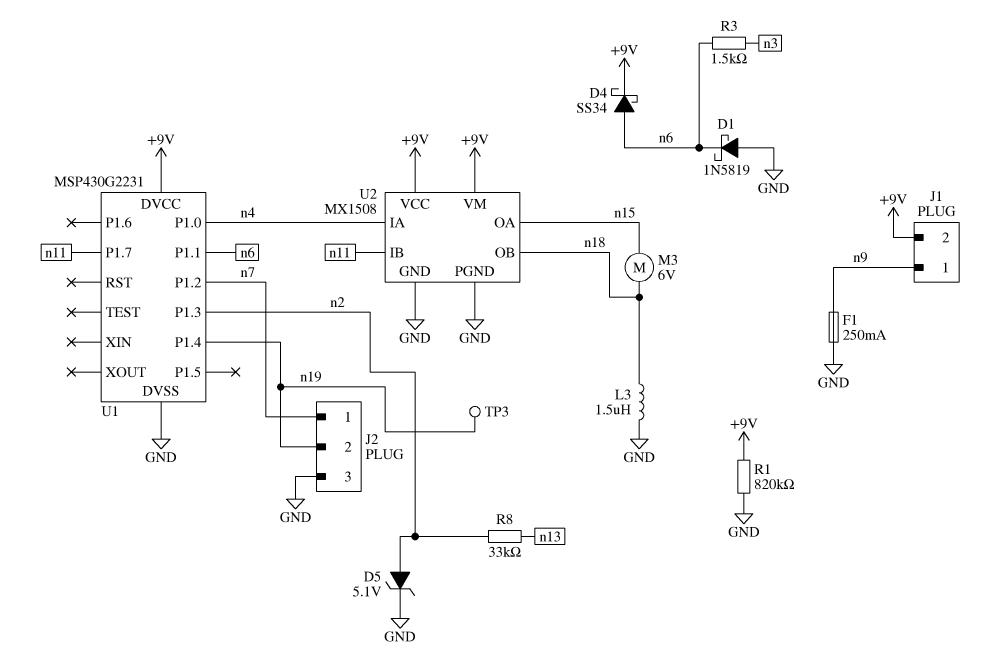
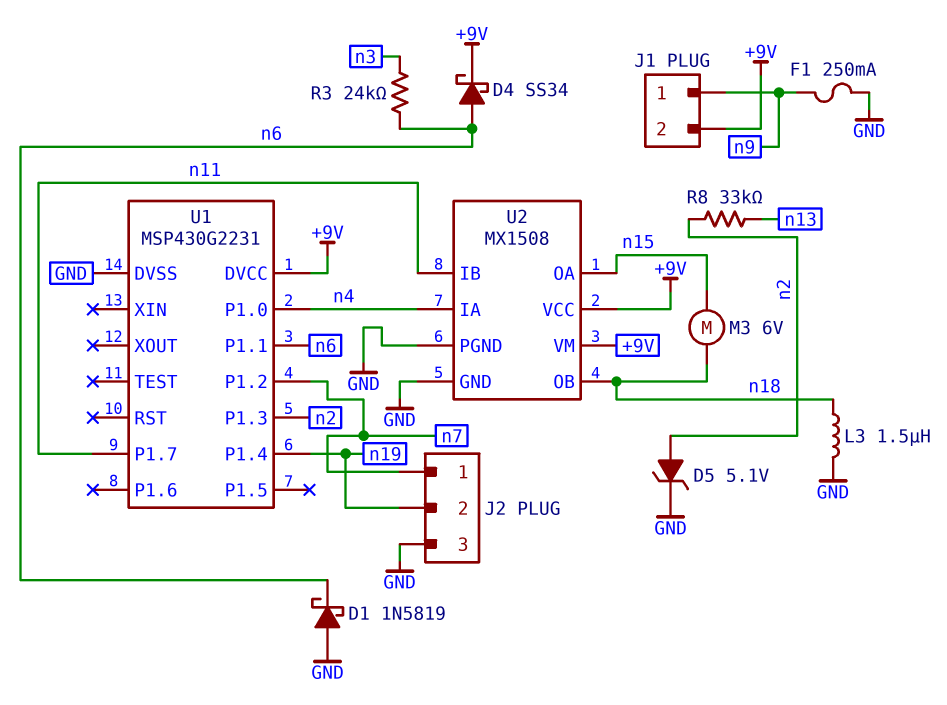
R1: 820k (+9V, GND) -> none
R3: 1.5k (n3, n6) -> 24k (n3, n6)
TP3: test point (n19) -> none

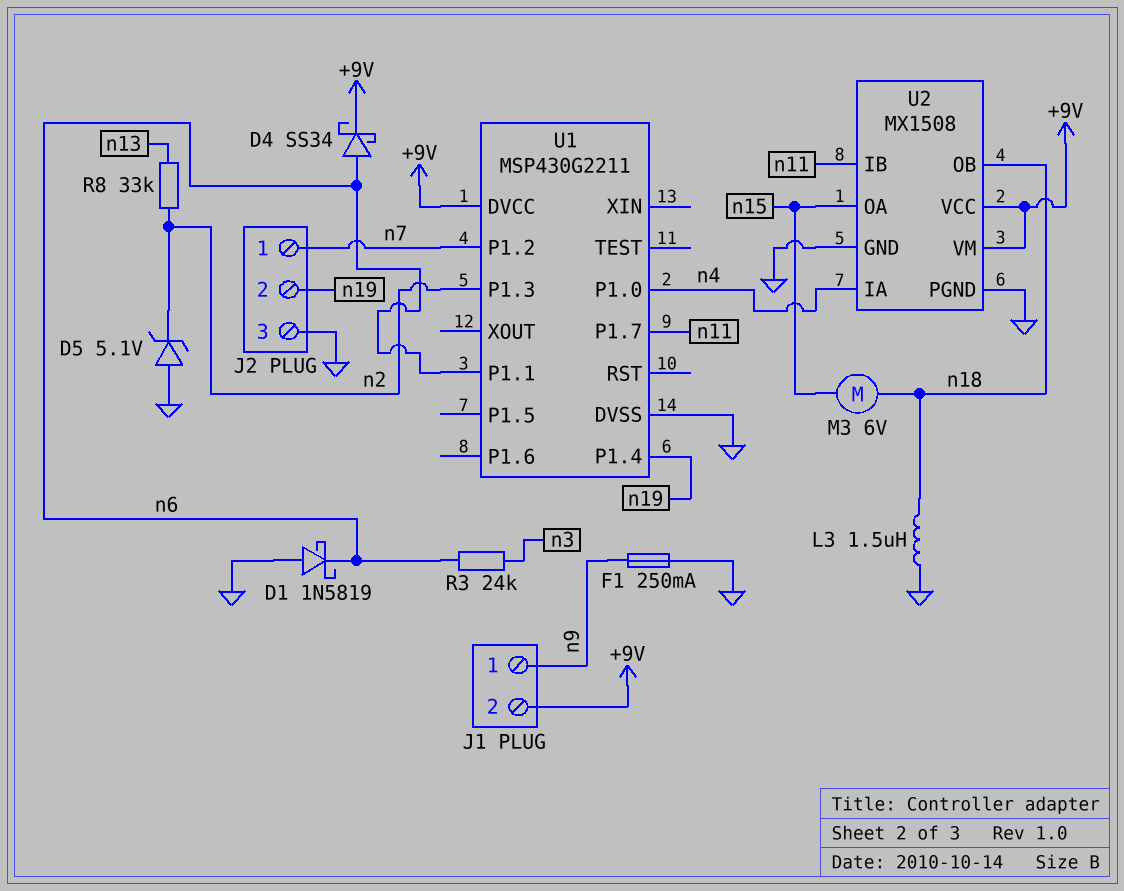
D5: zener 5.1V (A n2, K GND) -> zener 5.1V (A GND, K n2)
U1: MSP430G2231 -> MSP430G2211

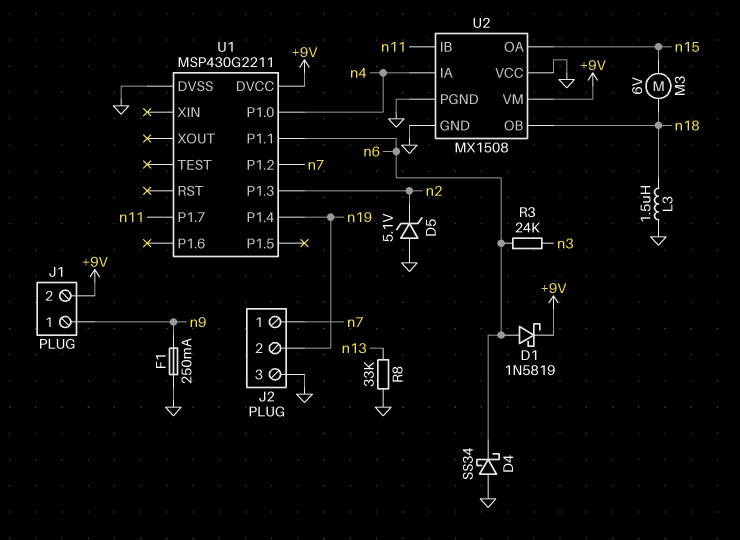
D1: schottky 1N5819 (A GND, K n6) -> schottky 1N5819 (A n6, K +9V)
D4: schottky SS34 (A n6, K +9V) -> schottky SS34 (A GND, K n6)
R8: 33k (n2, n13) -> 33k (GND, n13)
U2 pin VCC: +9V -> GND

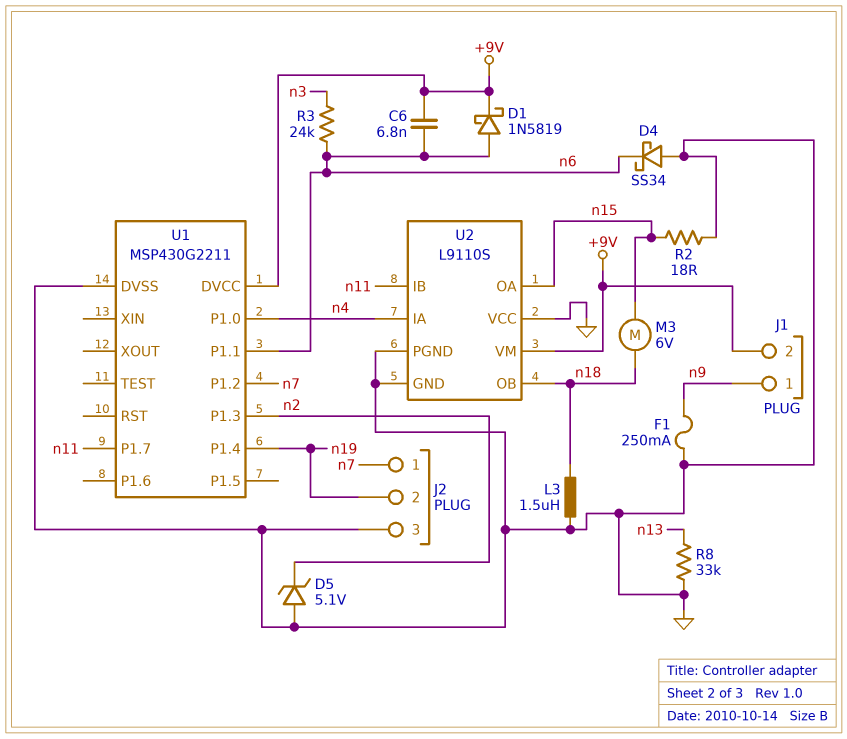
C6: none -> 6.8nF (+9V, n6)
R2: none -> 18 (GND, n15)
U2: MX1508 -> L9110S

